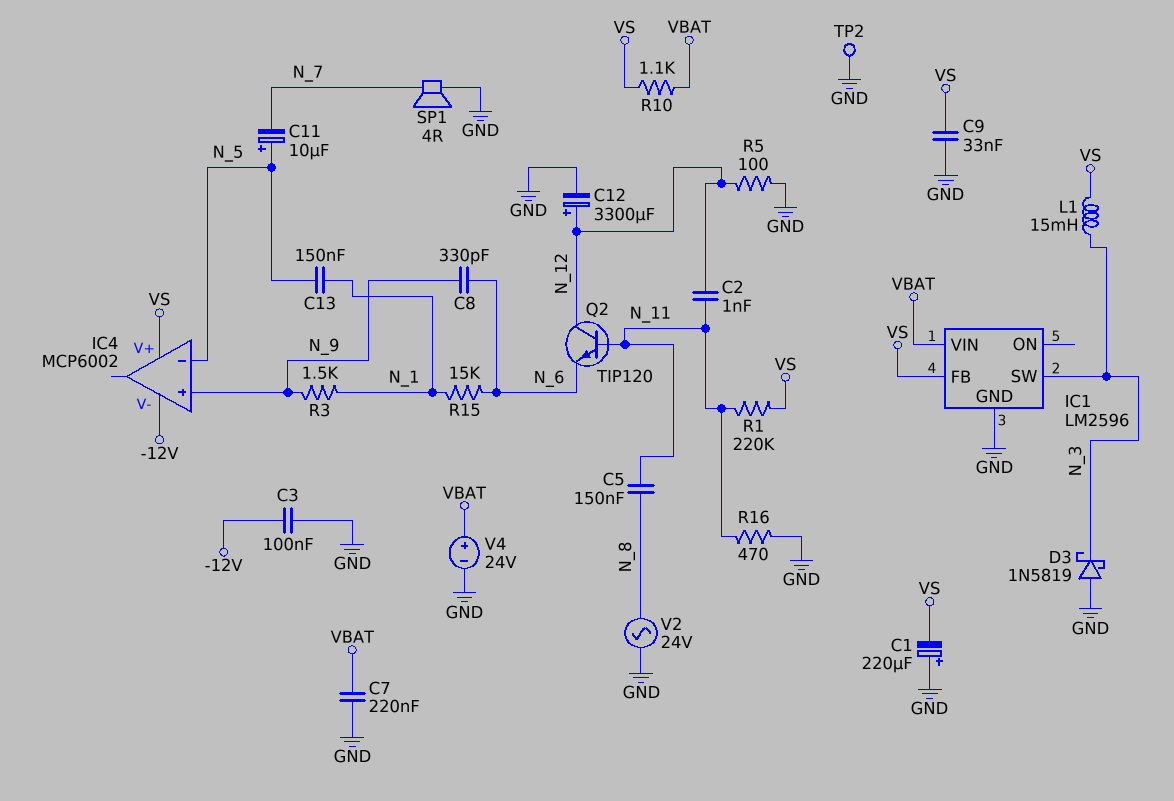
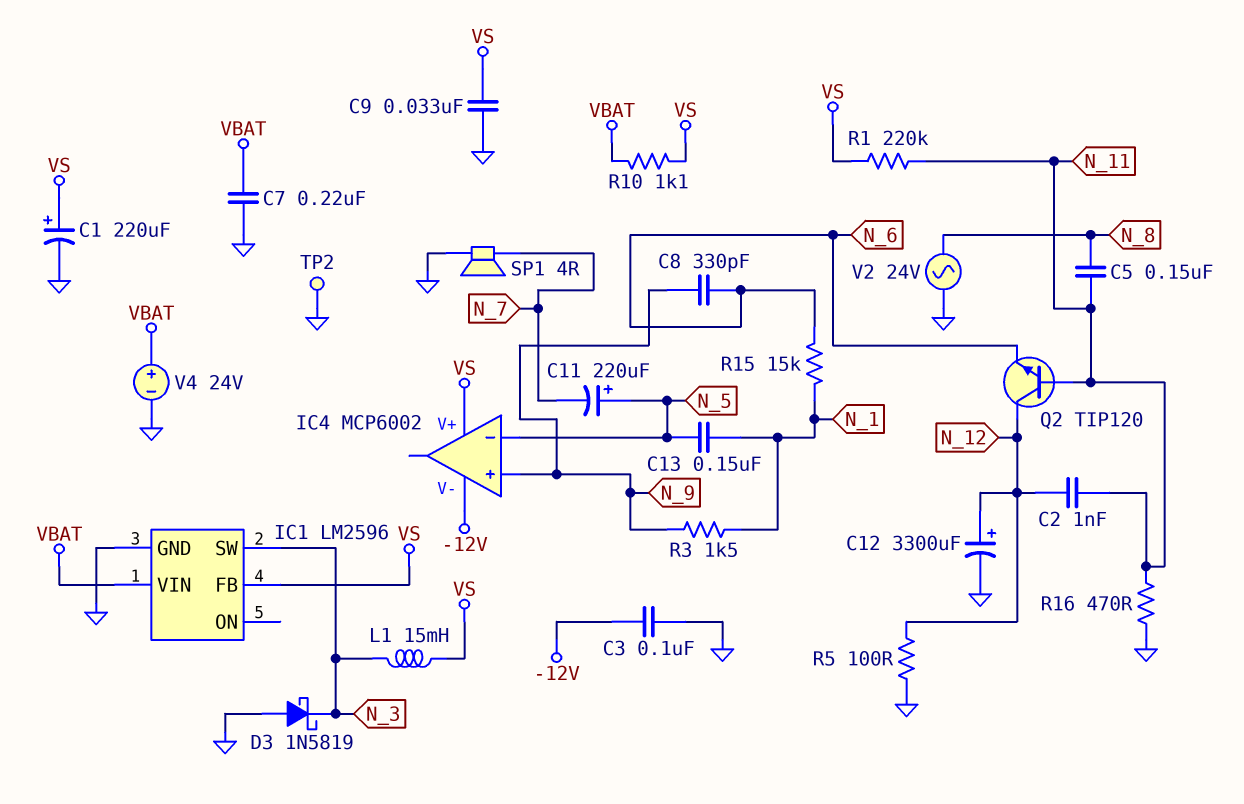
C1: 220uF (plus GND, minus VS) -> 220uF (plus VS, minus GND)
C11: 10uF (plus N_5, minus N_7) -> 220uF (plus N_5, minus N_7)

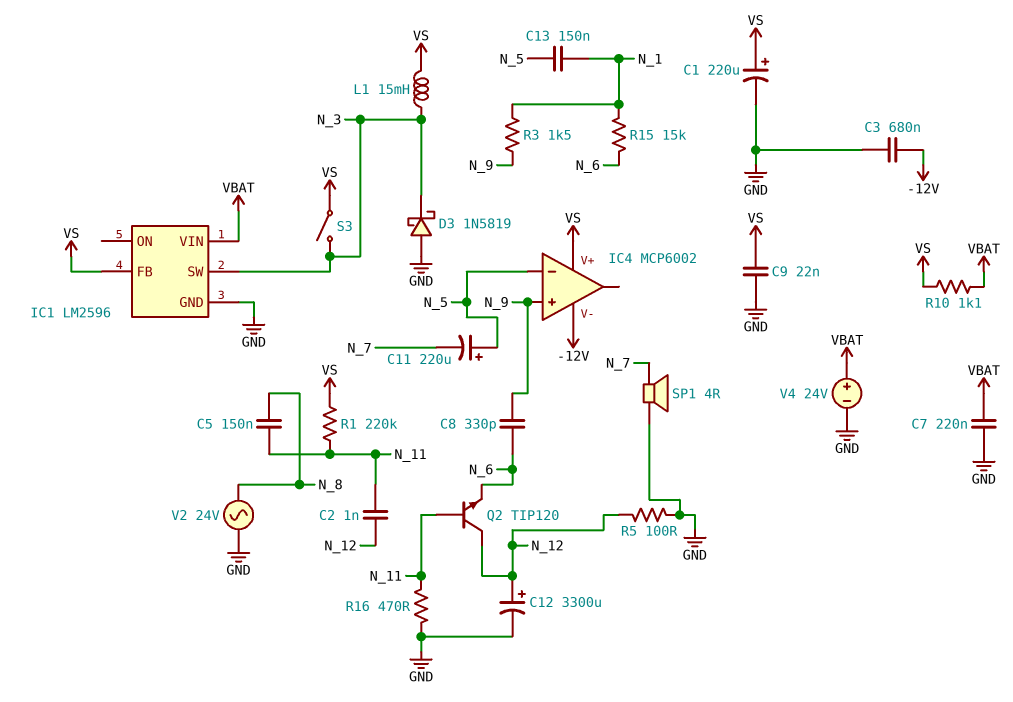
C3: 100nF (-12V, GND) -> 680nF (-12V, GND)
C9: 33nF (GND, VS) -> 22nF (GND, VS)
S3: none -> switch (N_3, VS)
TP2: test point (GND) -> none

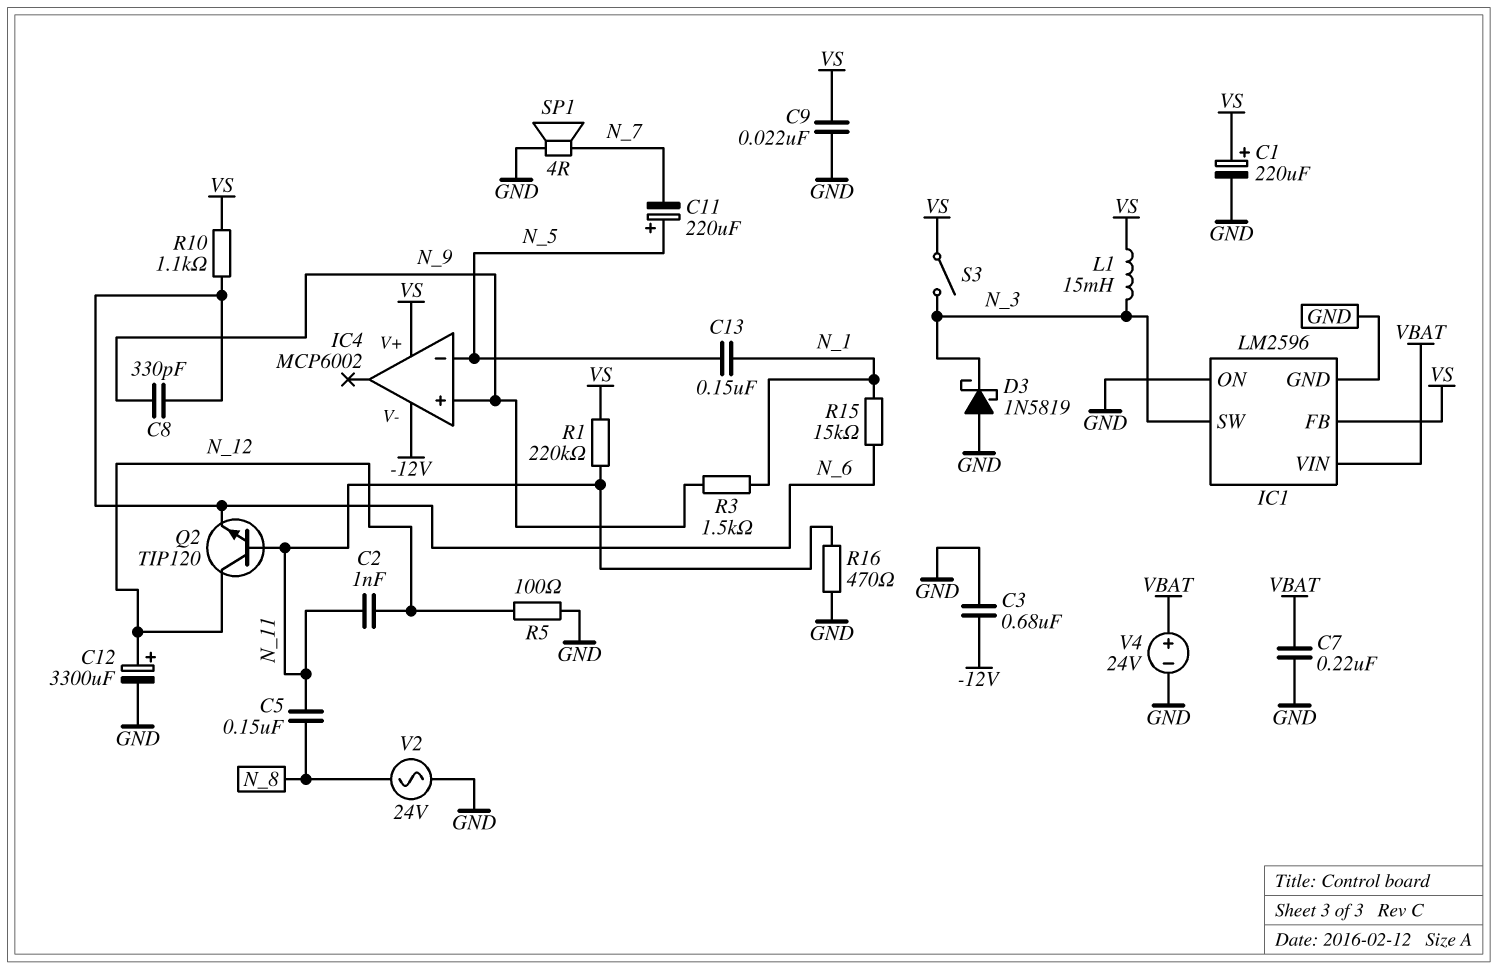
IC1 pin ON: none -> GND
R10: 1.1k (VBAT, VS) -> 1.1k (N_6, VS)

